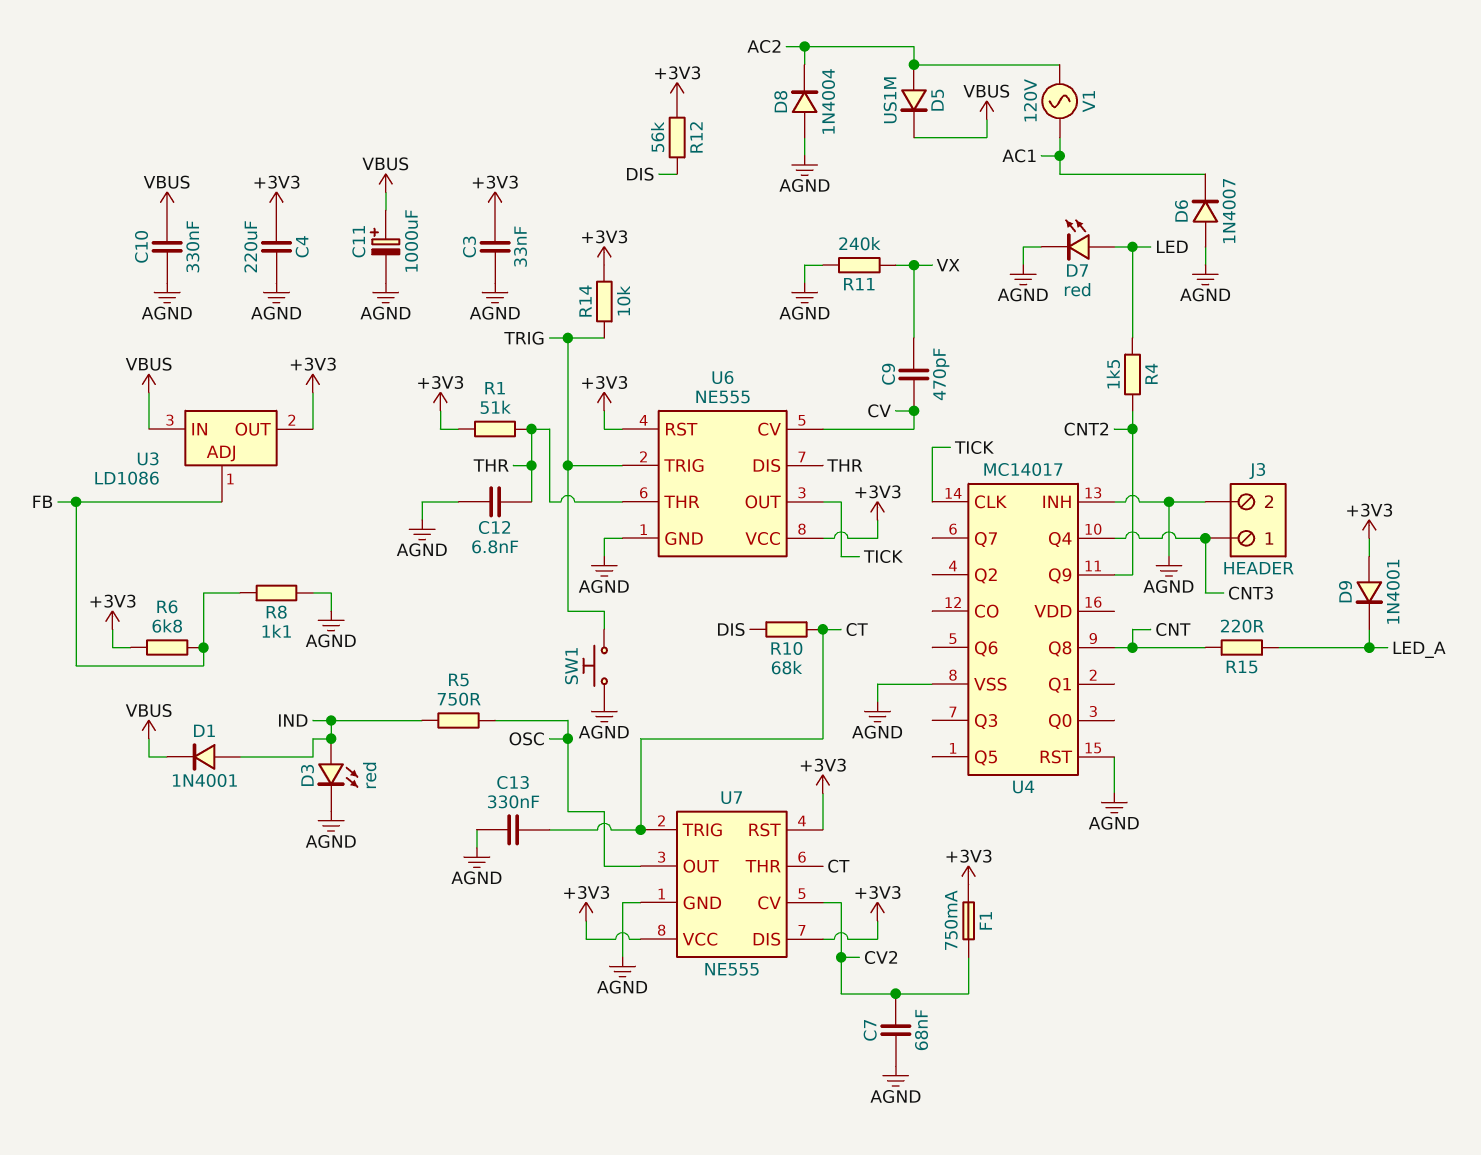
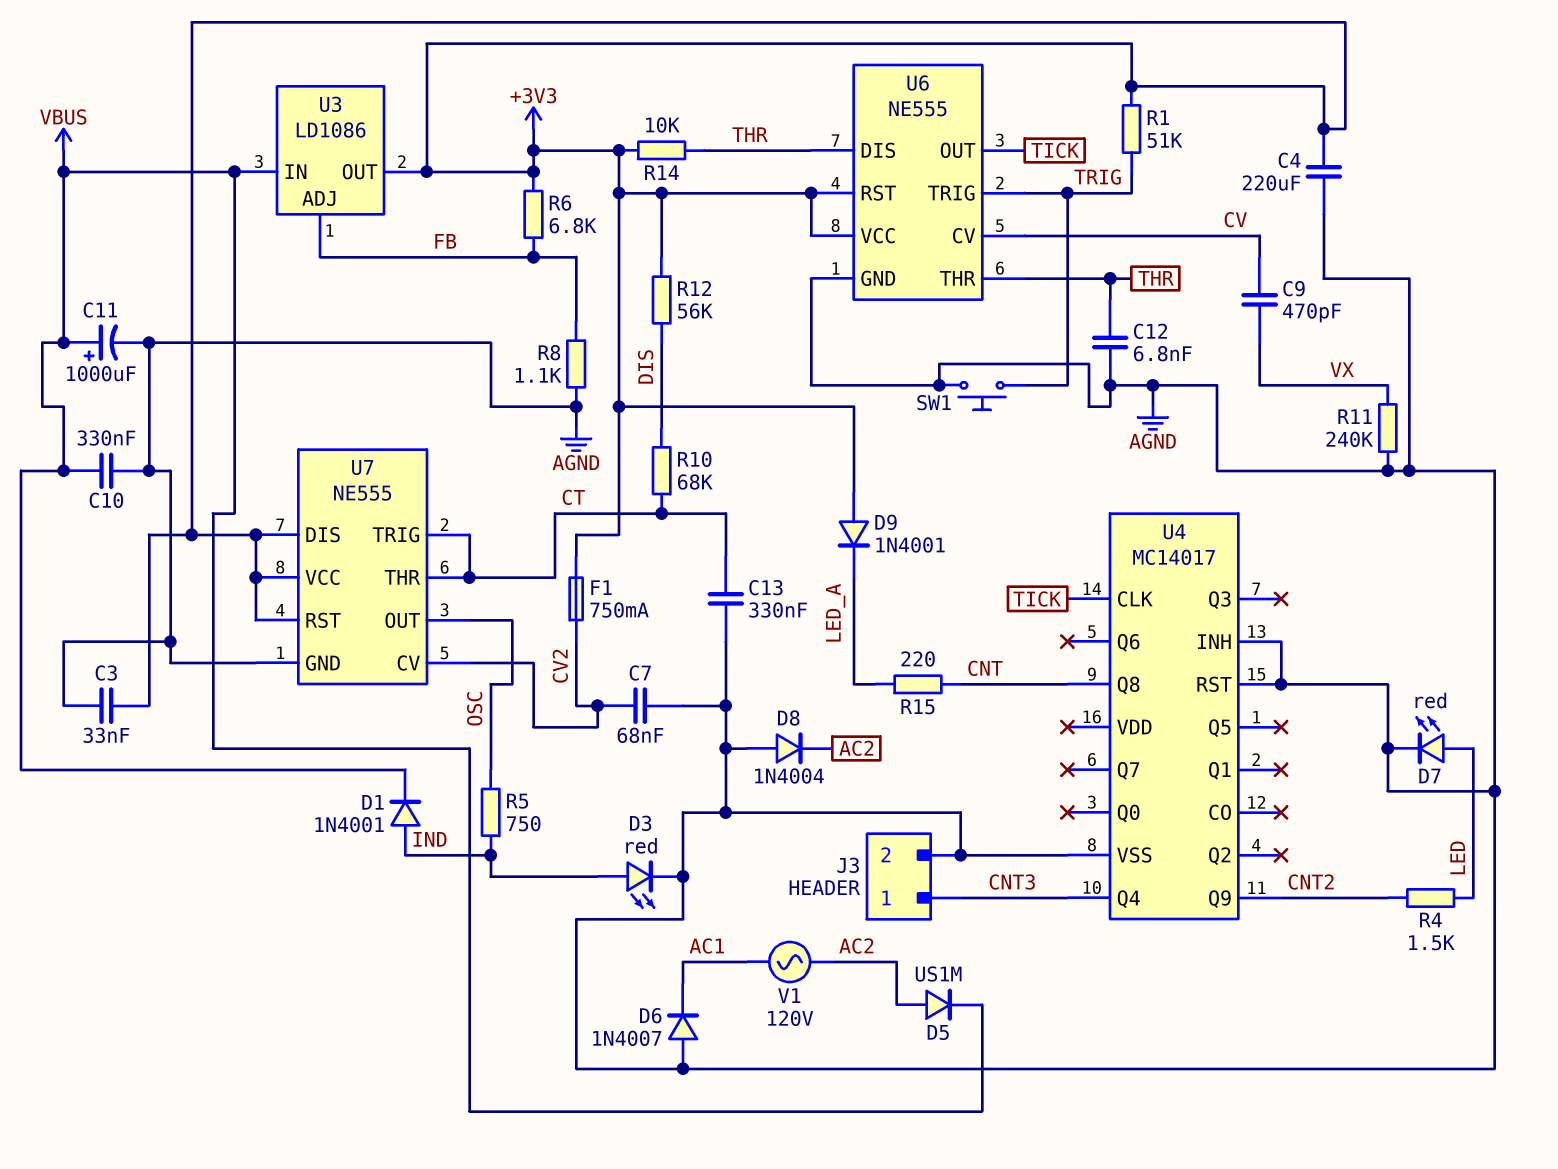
R1: 51k (+3V3, THR) -> 51k (+3V3, TRIG)
R14: 10k (+3V3, TRIG) -> 10k (+3V3, THR)

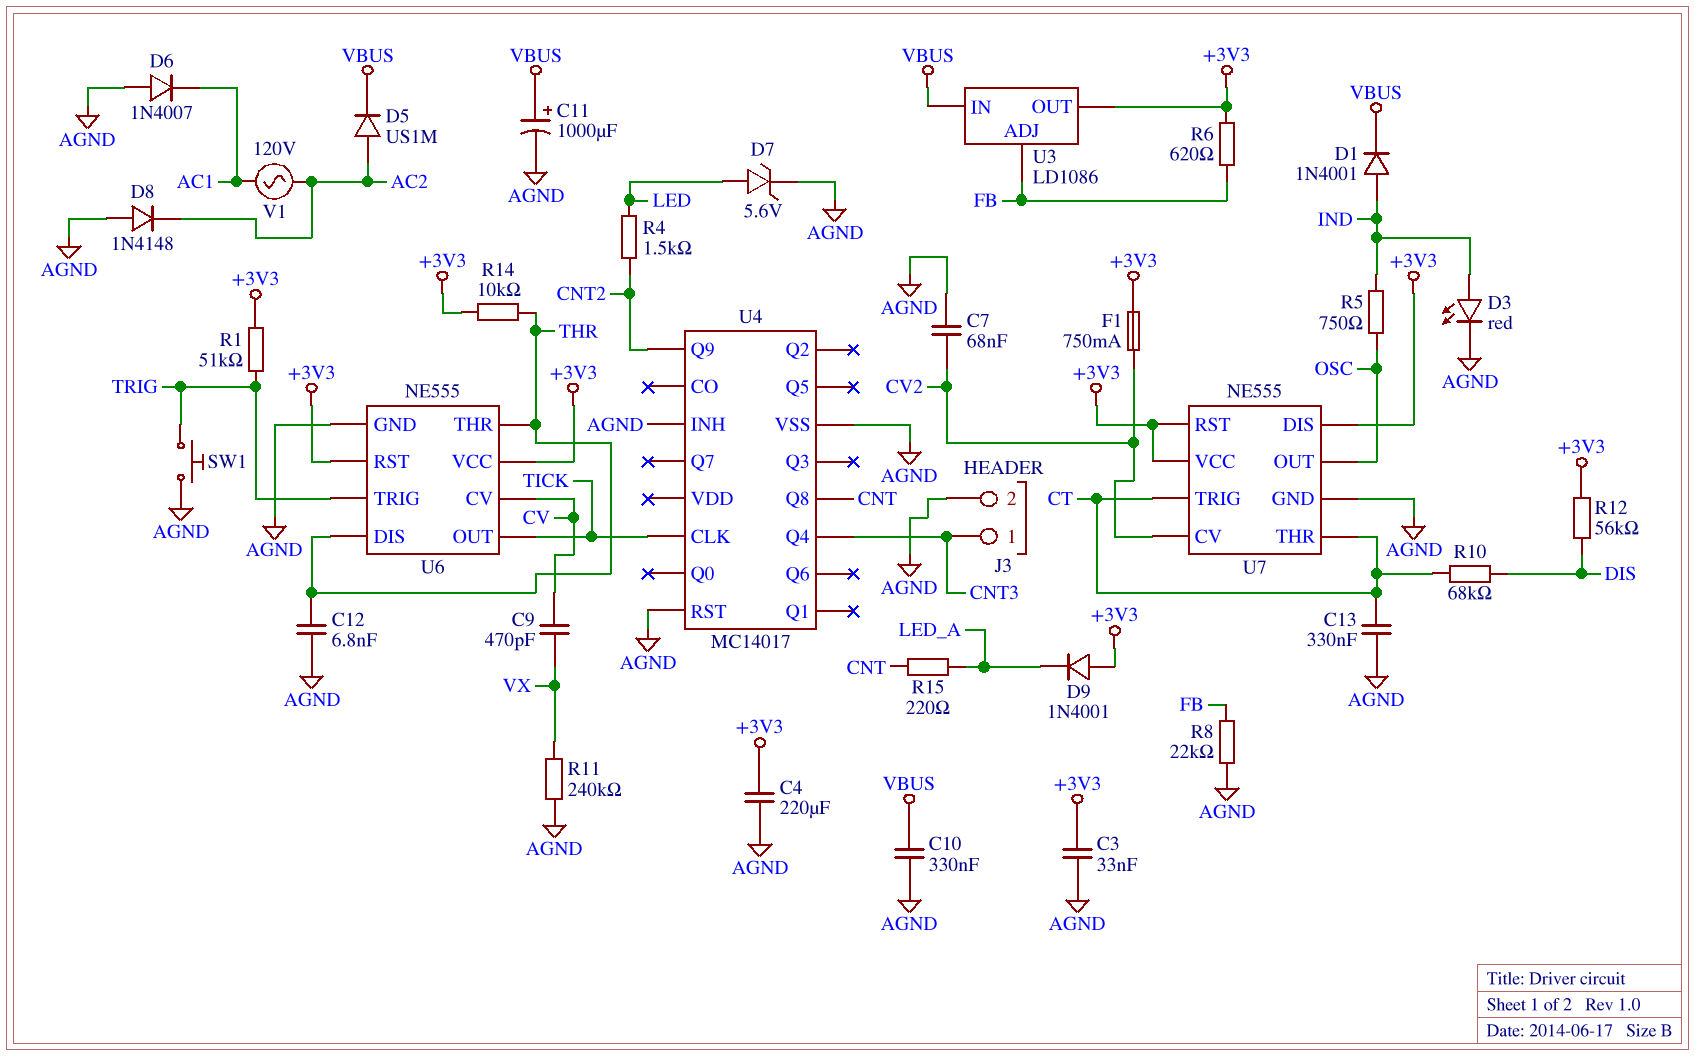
D7: LED red (A LED, K AGND) -> zener 5.6V (A LED, K AGND)
D8: diode 1N4004 (A AGND, K AC2) -> diode 1N4148 (A AGND, K AC2)
R6: 6.8k (+3V3, FB) -> 620 (+3V3, FB)
R8: 1.1k (AGND, FB) -> 22k (AGND, FB)

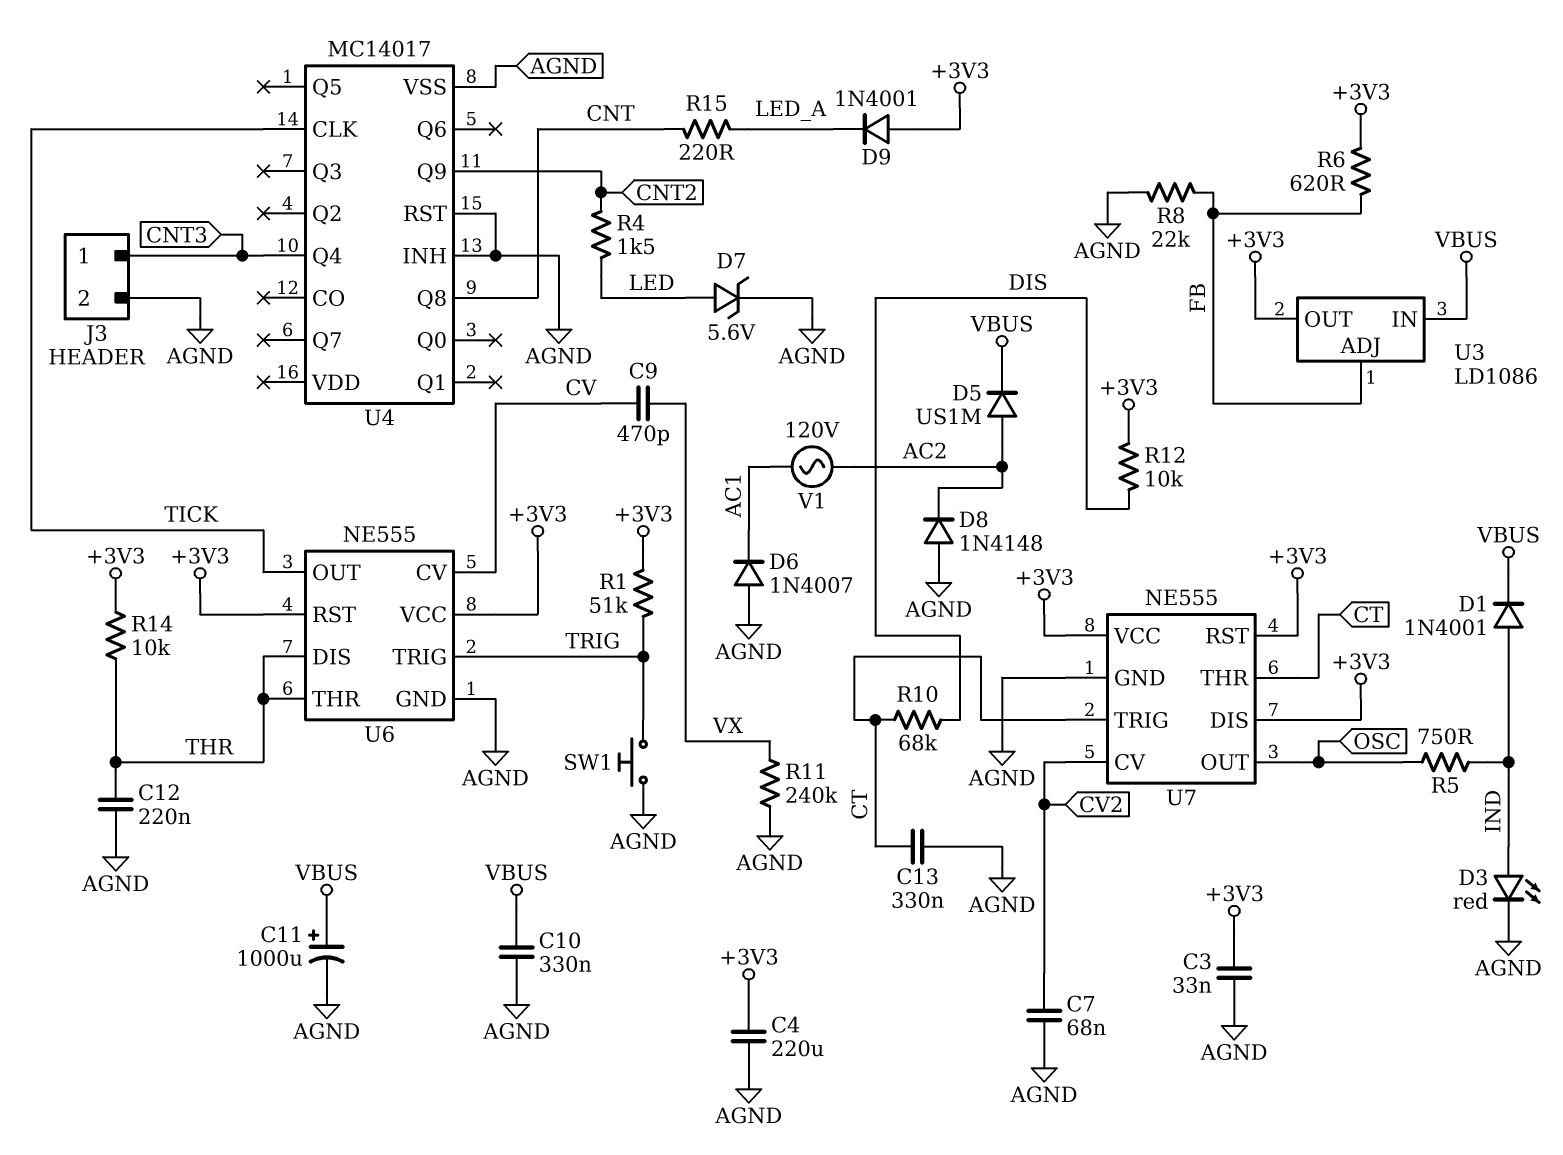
C12: 6.8nF (AGND, THR) -> 220nF (AGND, THR)
F1: 750mA (+3V3, CV2) -> none
R12: 56k (+3V3, DIS) -> 10k (+3V3, DIS)

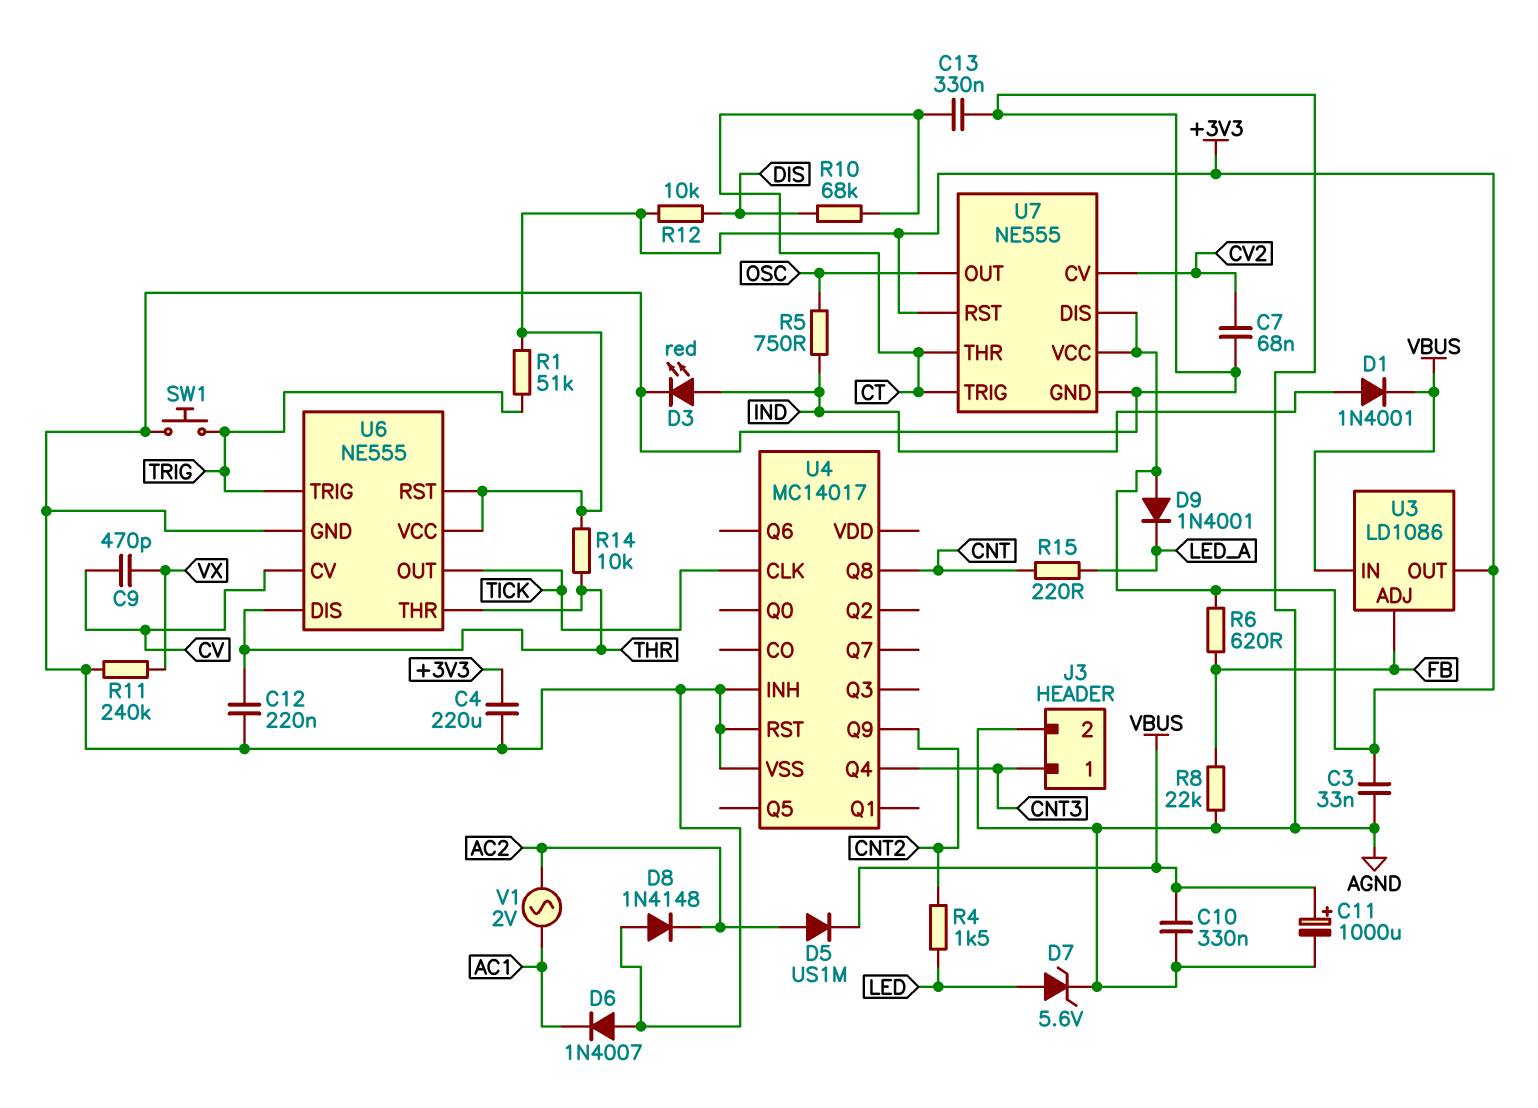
V1: AC 120V (AC1, AC2) -> AC 2V (AC1, AC2)

